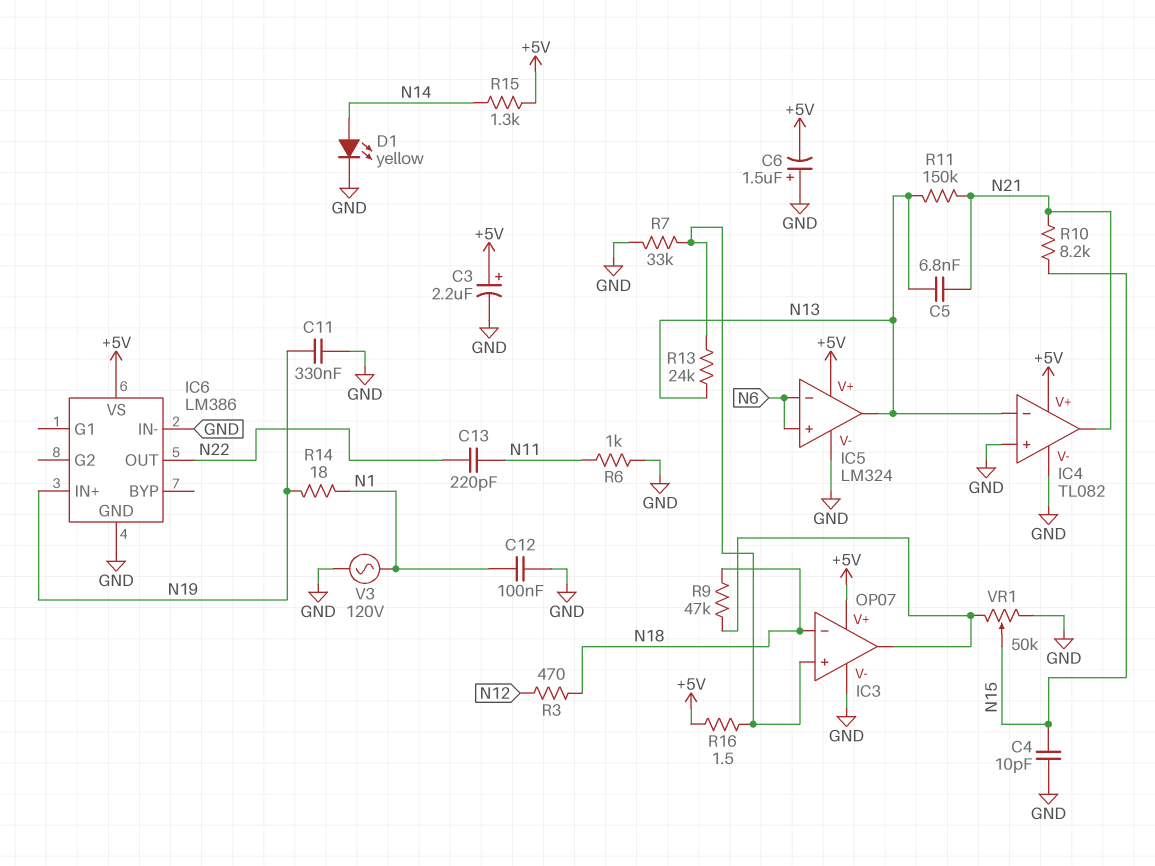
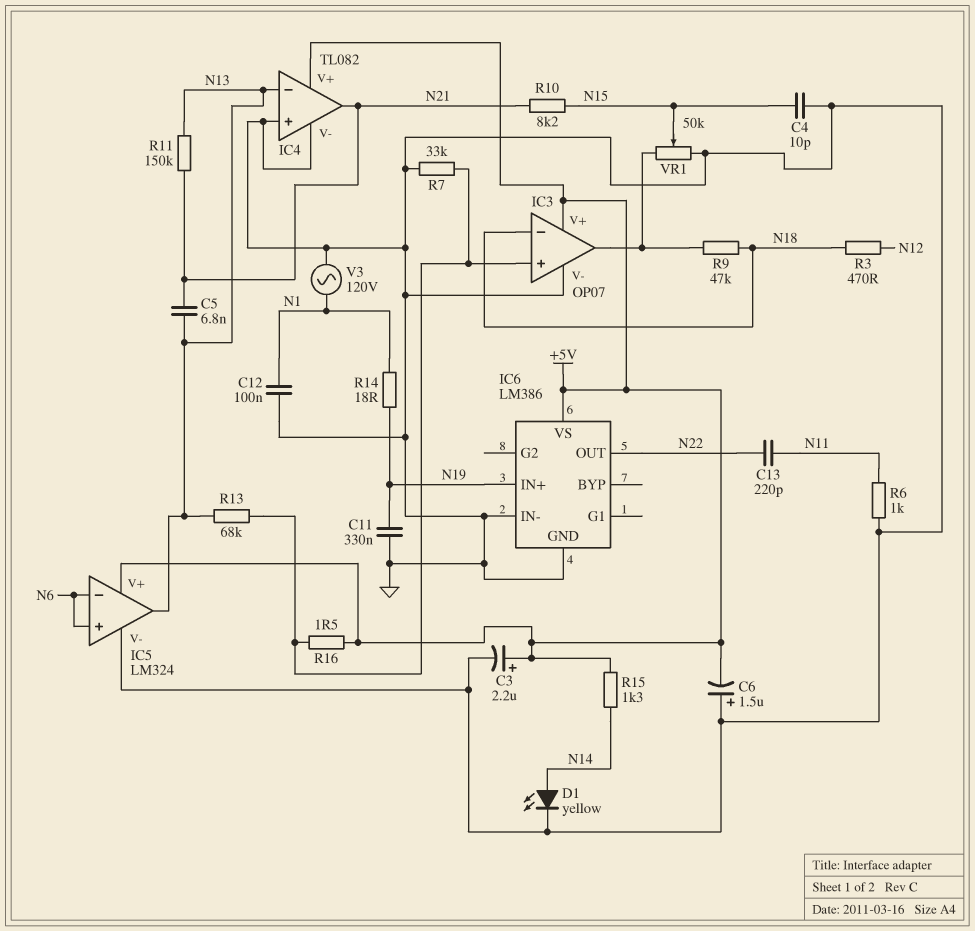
R13: 24k (IC3/in+, N13) -> 68k (IC3/in+, N13)

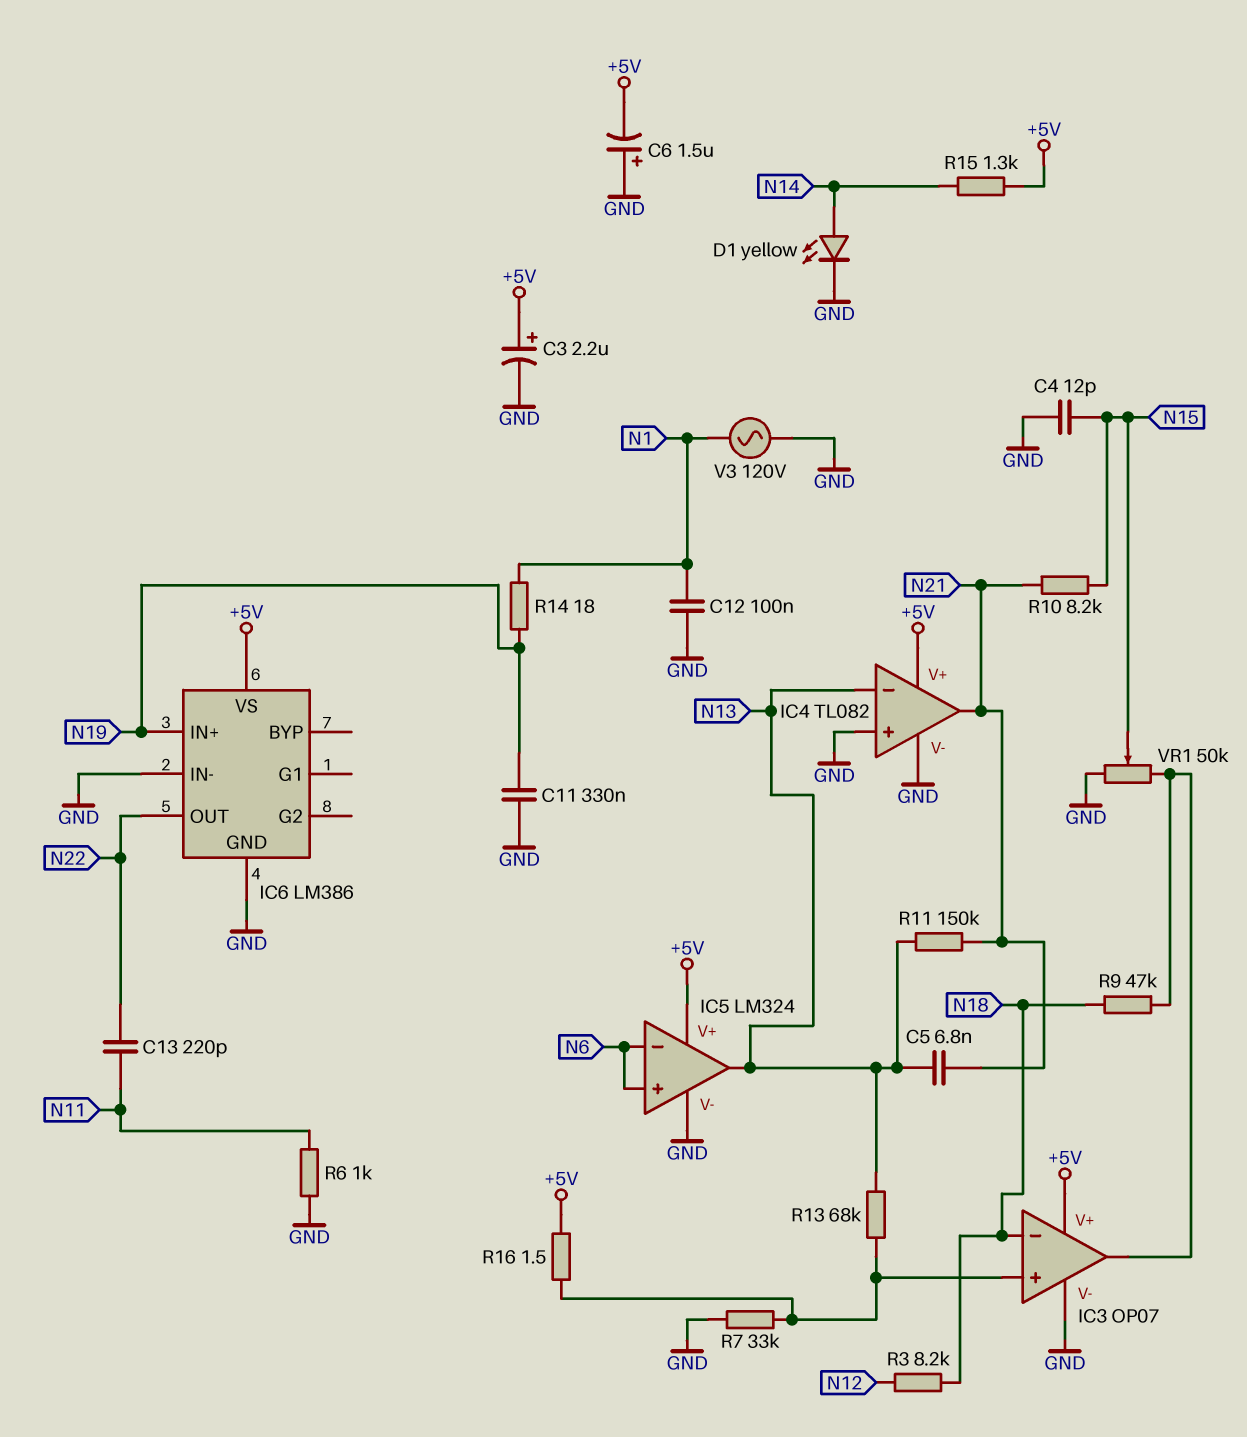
C4: 10pF (GND, N15) -> 12pF (GND, N15)
R3: 470 (N12, N18) -> 8.2k (N12, N18)

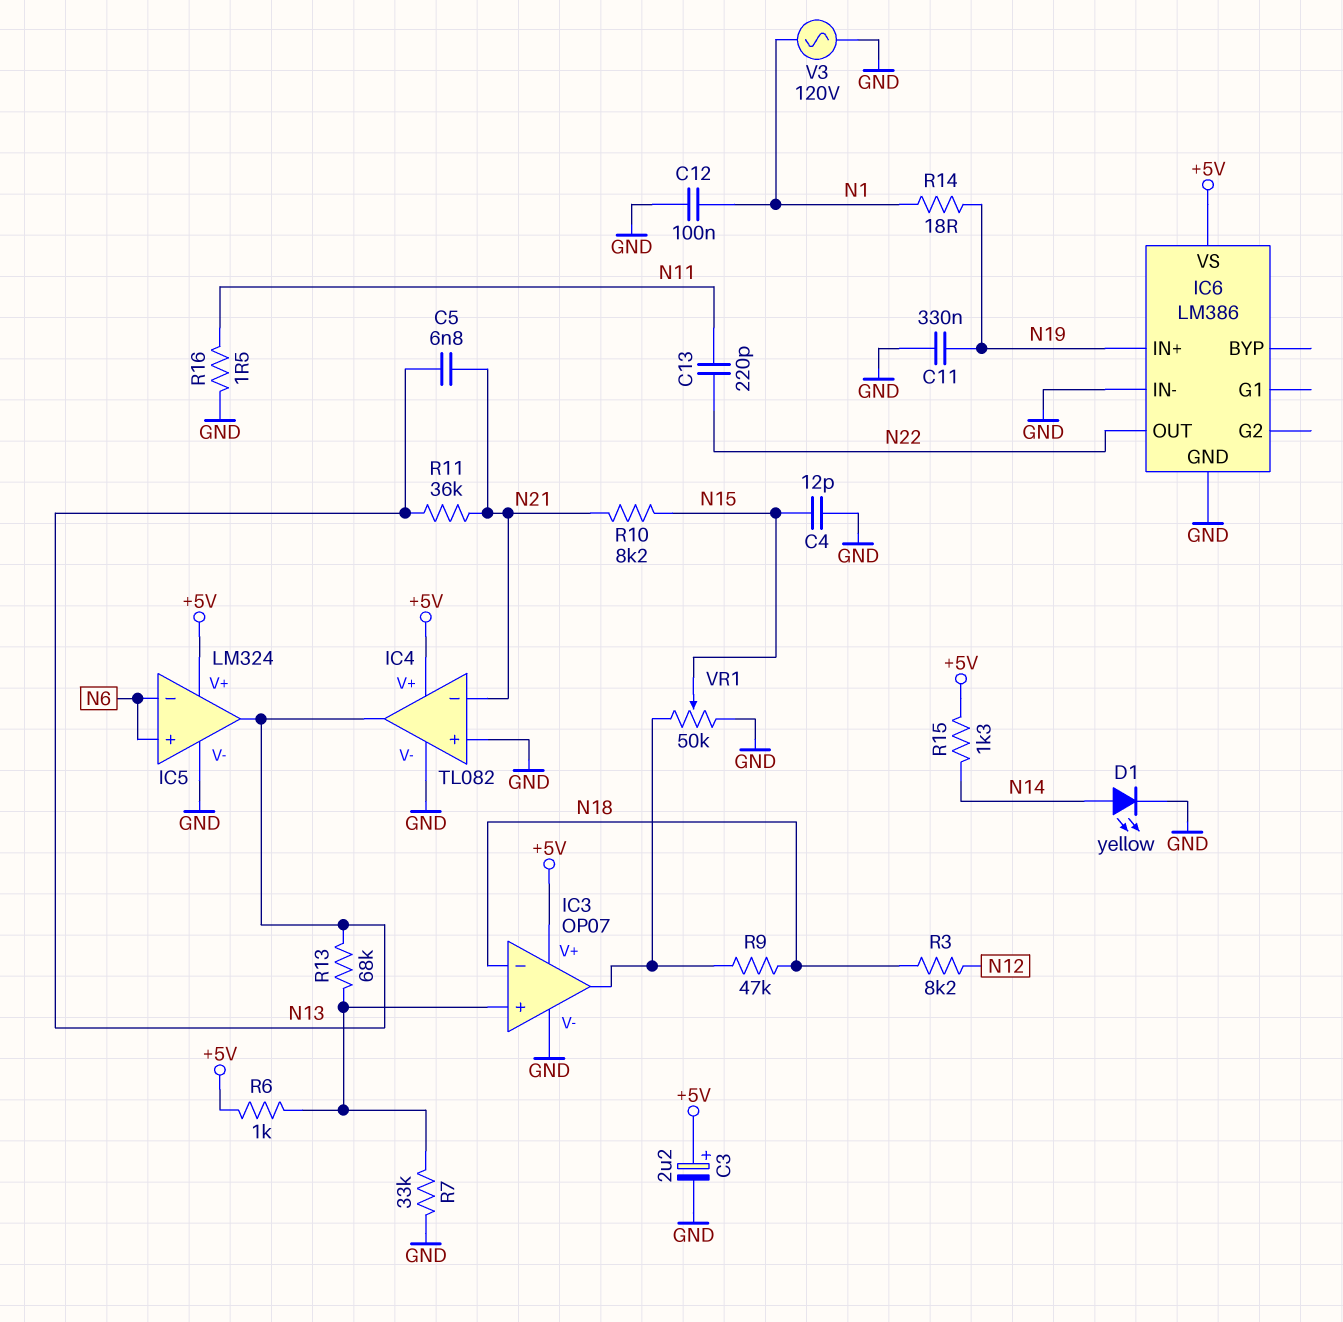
C6: 1.5uF (plus GND, minus +5V) -> none
IC4 pin in-: N13 -> N21
IC4 pin out: N21 -> N13
R6: 1k (GND, N11) -> 1k (+5V, IC3/in+)
R11: 150k (N13, N21) -> 36k (N13, N21)
R16: 1.5 (+5V, IC3/in+) -> 1.5 (GND, N11)

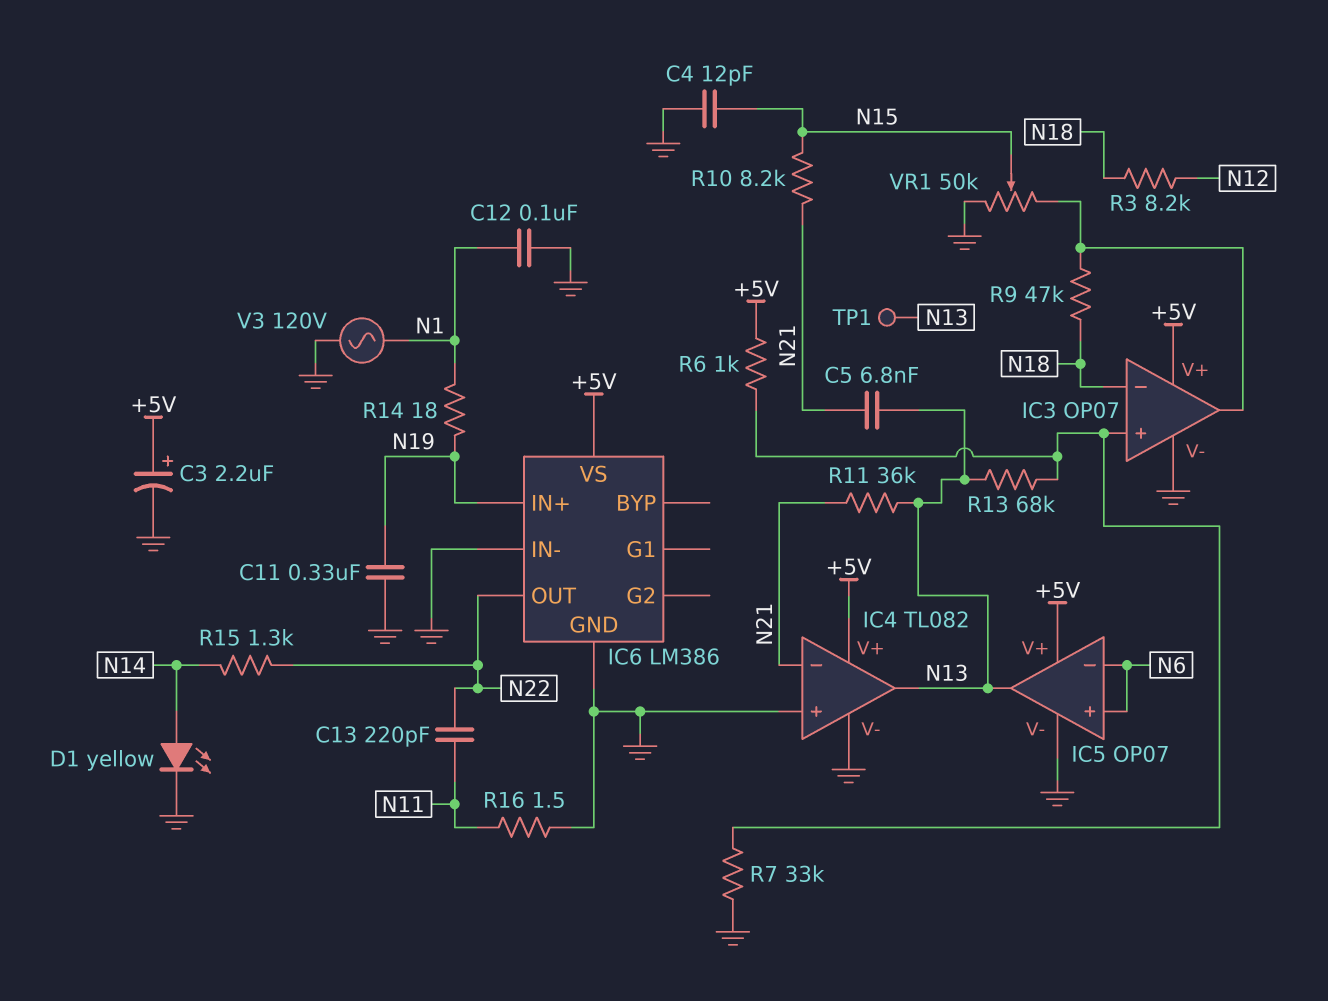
IC5: LM324 -> OP07
R15: 1.3k (+5V, N14) -> 1.3k (N14, N22)
TP1: none -> test point (N13)

